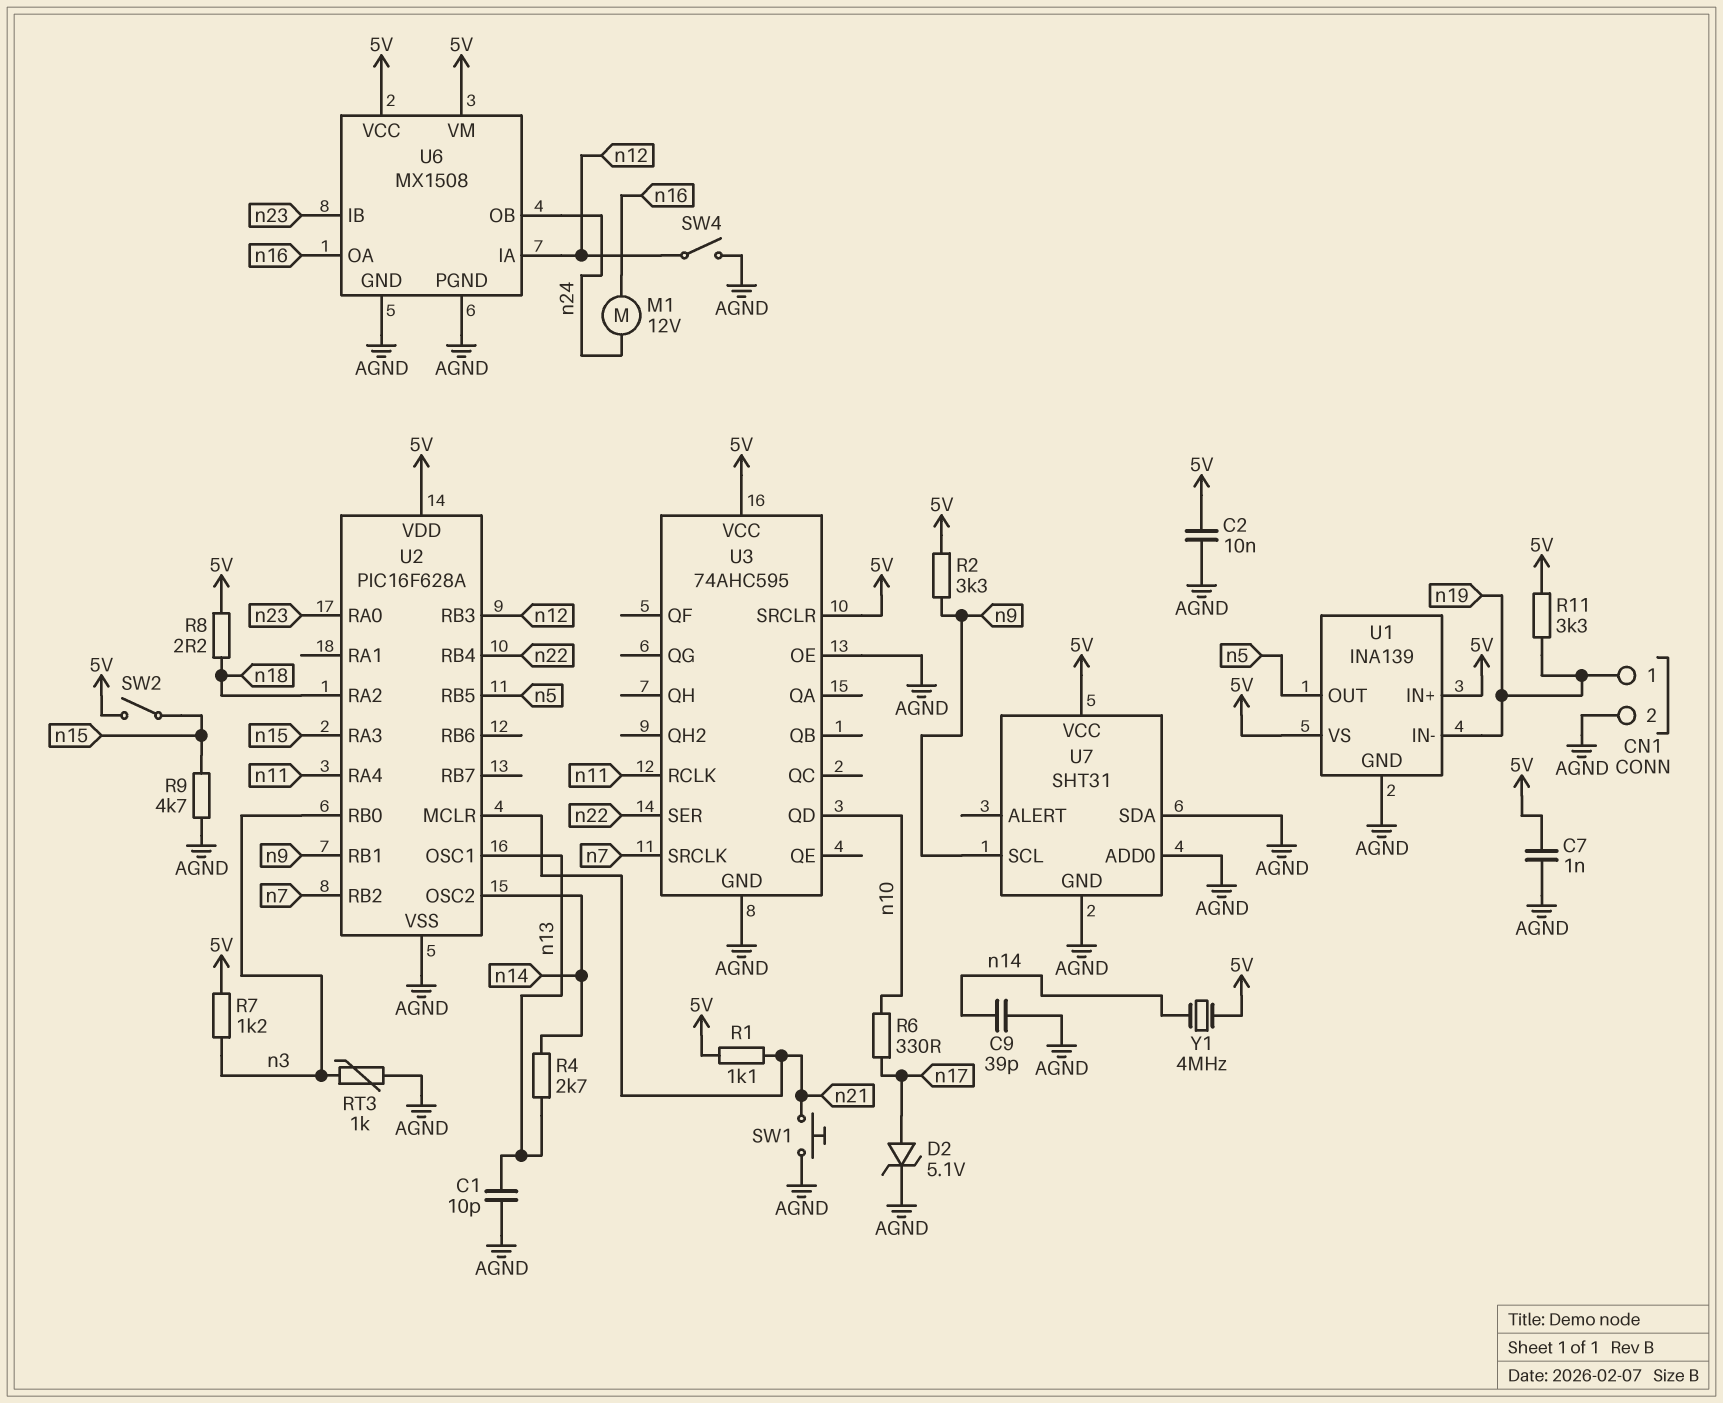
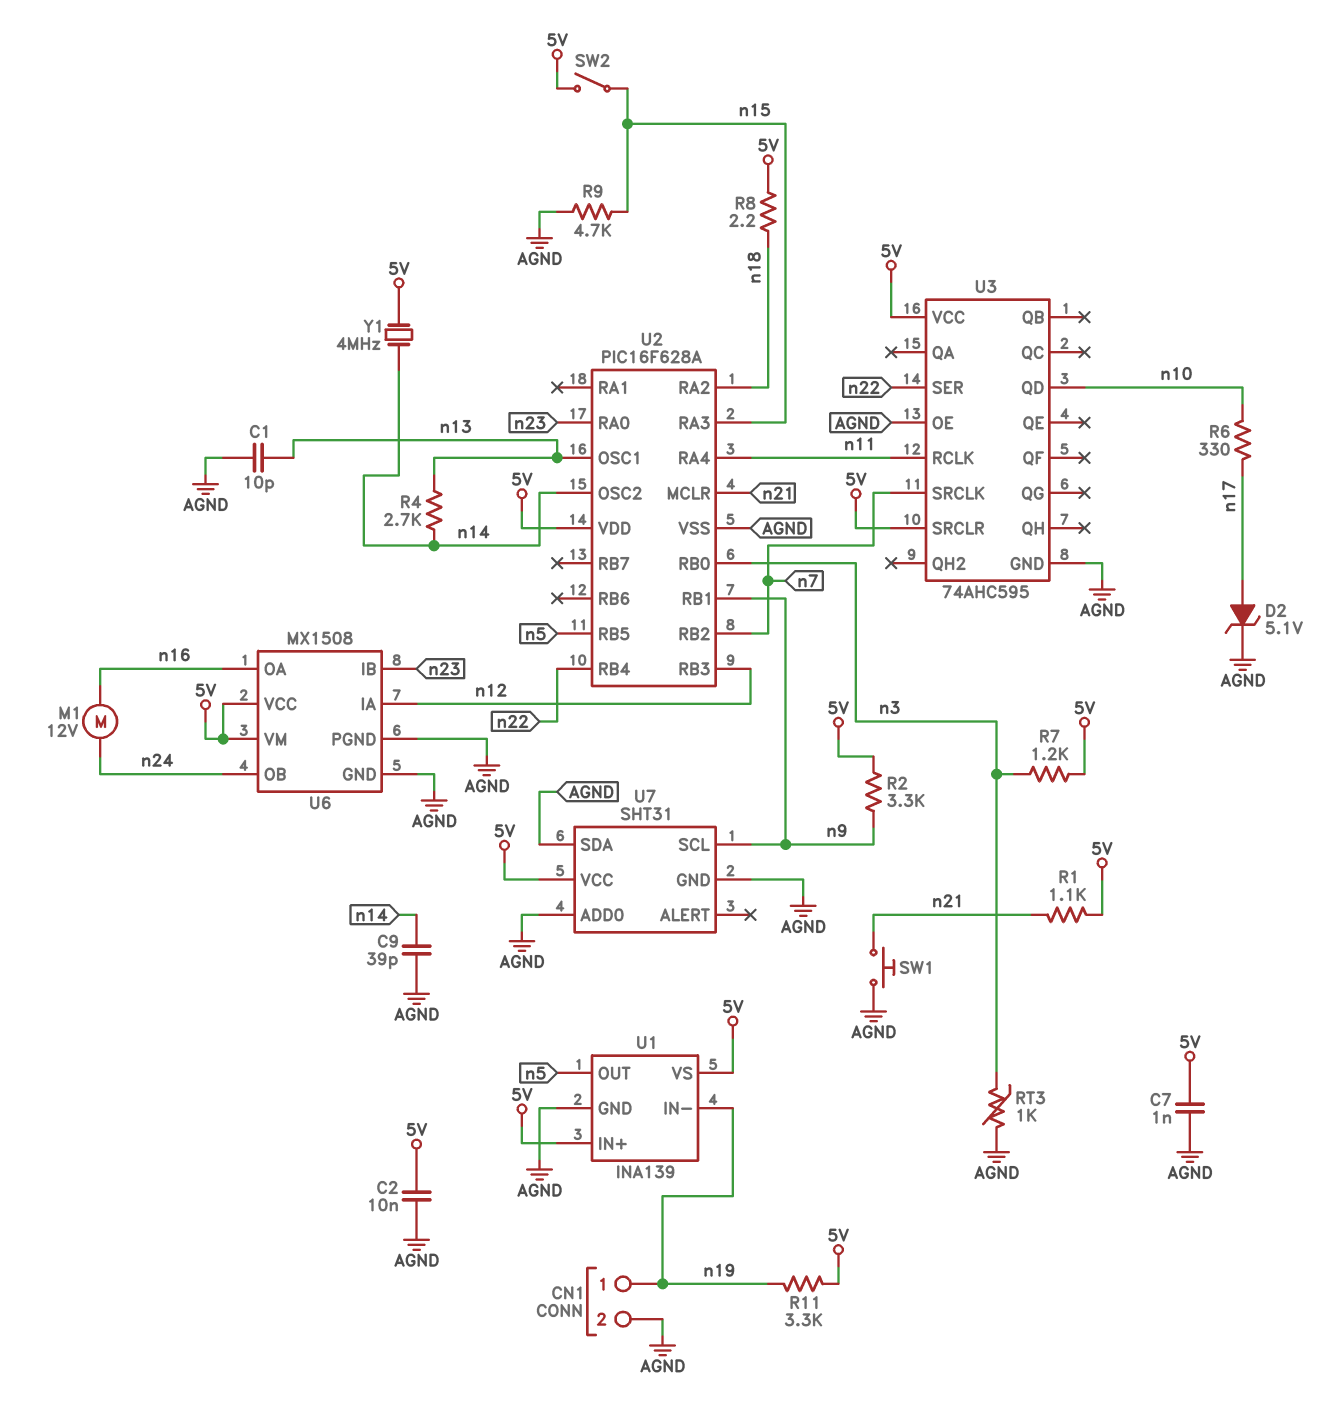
SW4: switch (AGND, n12) -> none

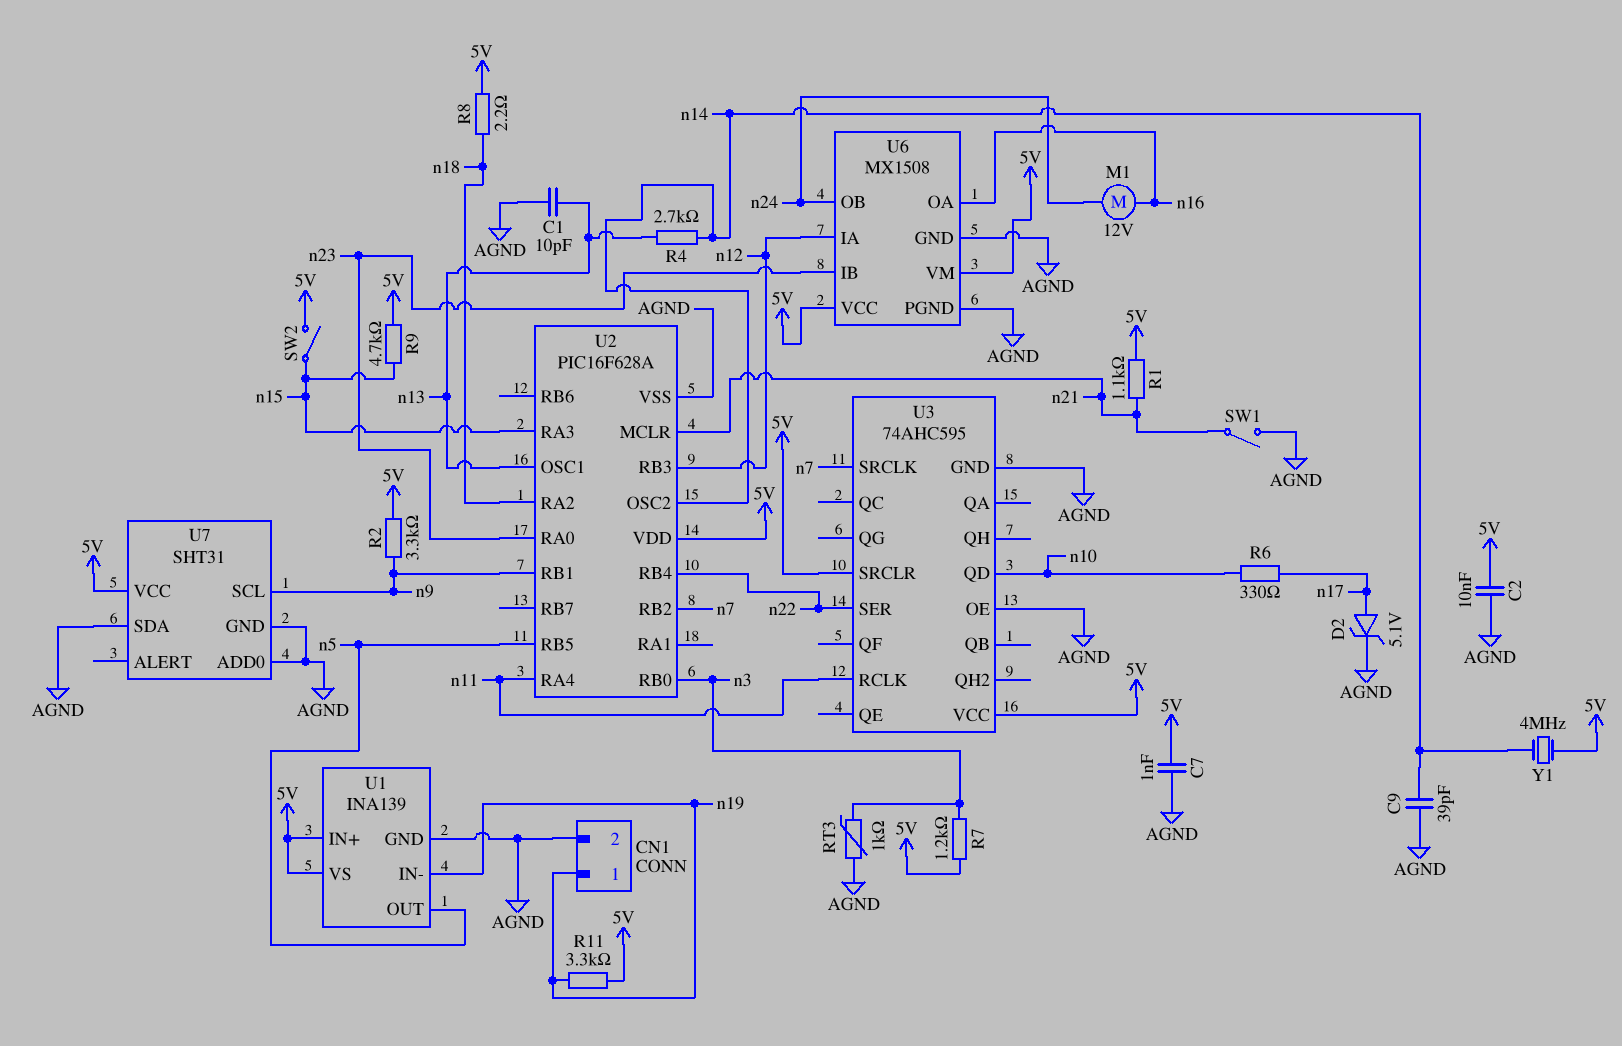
R9: 4.7k (AGND, n15) -> 4.7k (5V, n15)
SW1: button (AGND, n21) -> switch (AGND, n21)

